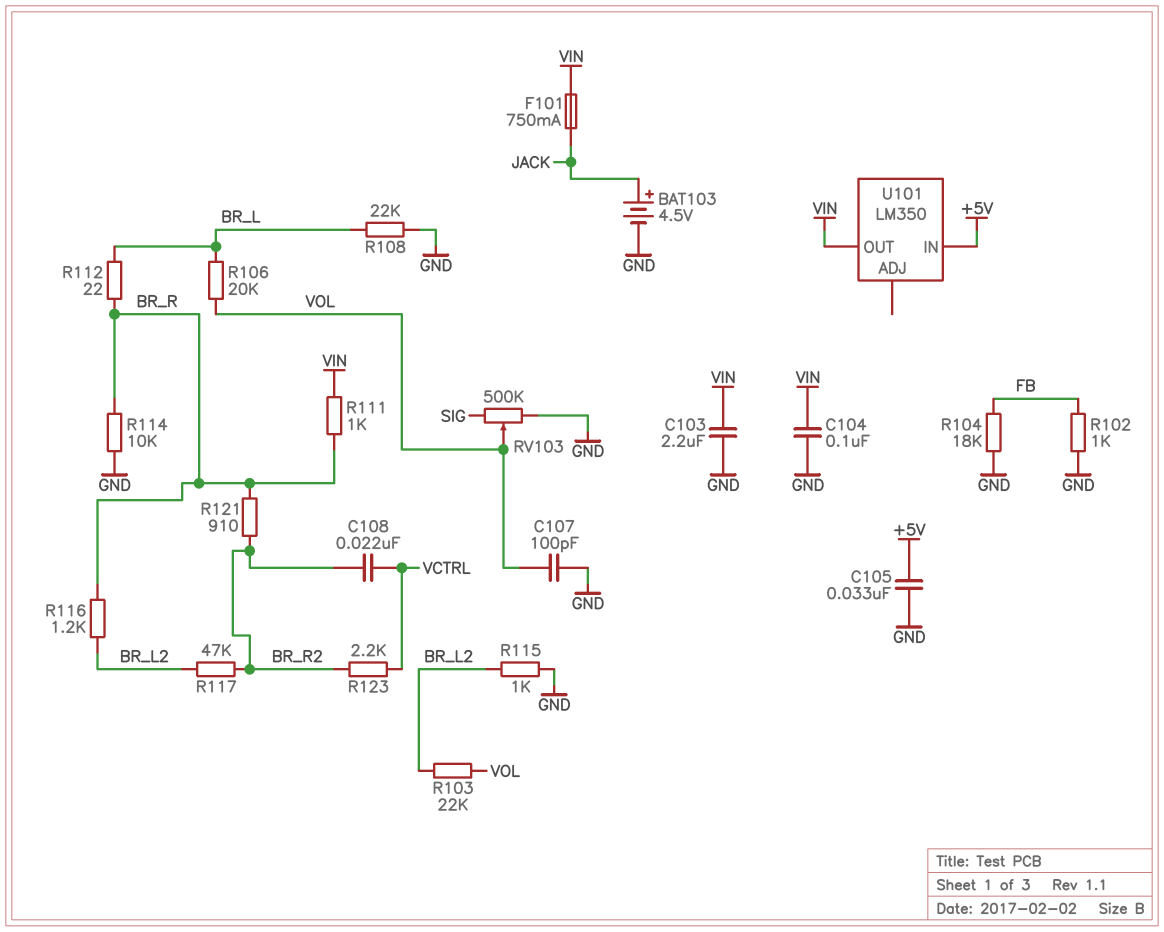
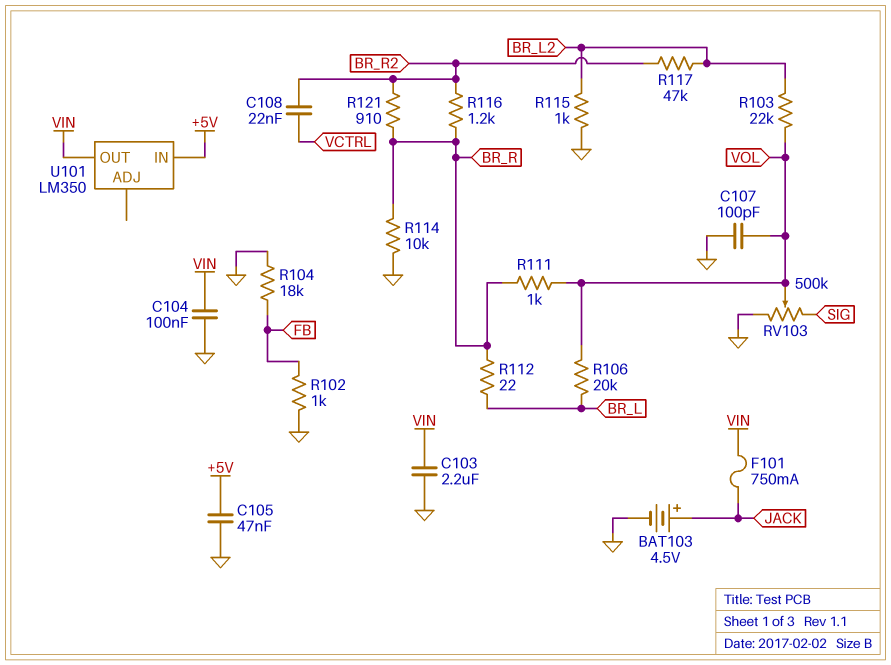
C105: 33nF (+5V, GND) -> 47nF (+5V, GND)
R108: 22k (BR_L, GND) -> none
R111: 1k (BR_R, VIN) -> 1k (BR_R, VOL)
R116: 1.2k (BR_L2, BR_R) -> 1.2k (BR_R, BR_R2)
R123: 2.2k (BR_R2, VCTRL) -> none

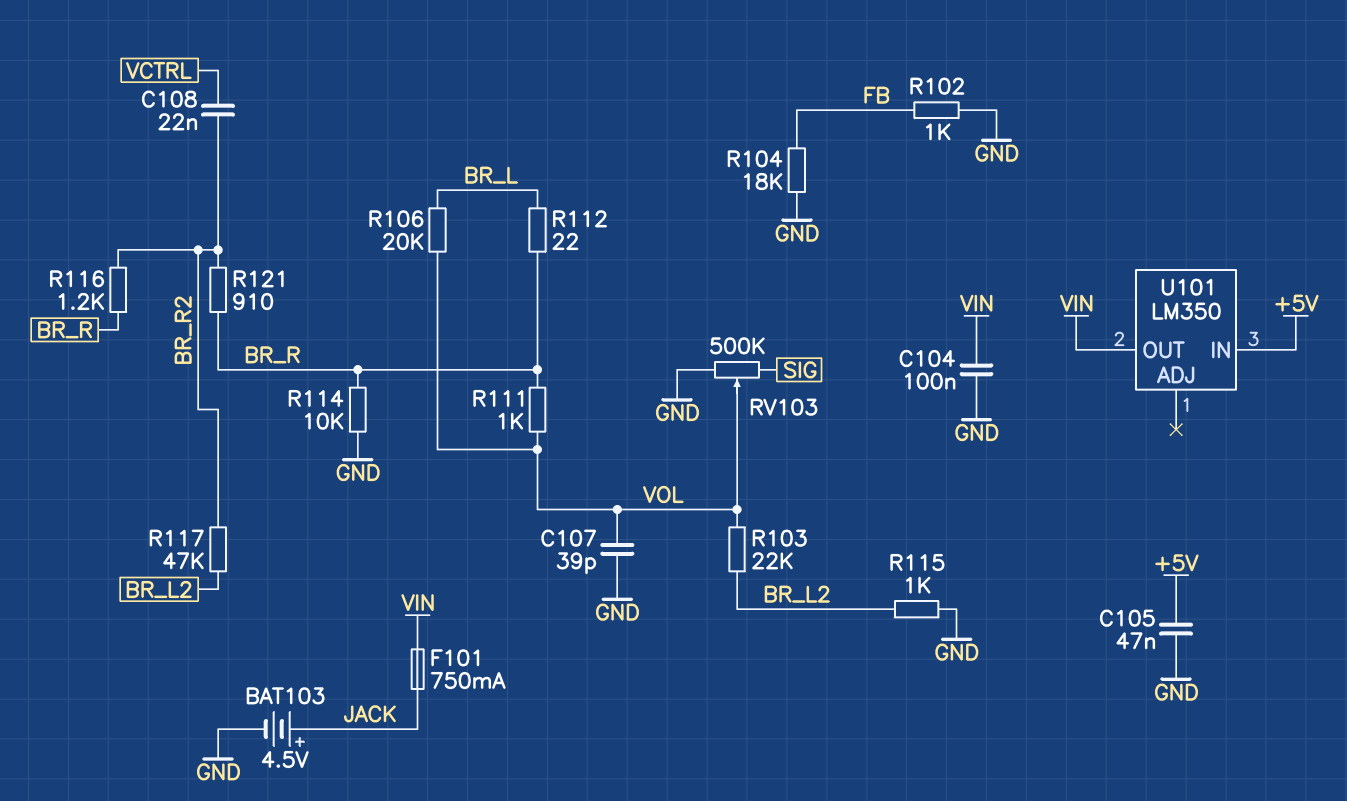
C103: 2.2uF (GND, VIN) -> none
C107: 100pF (GND, VOL) -> 39pF (GND, VOL)

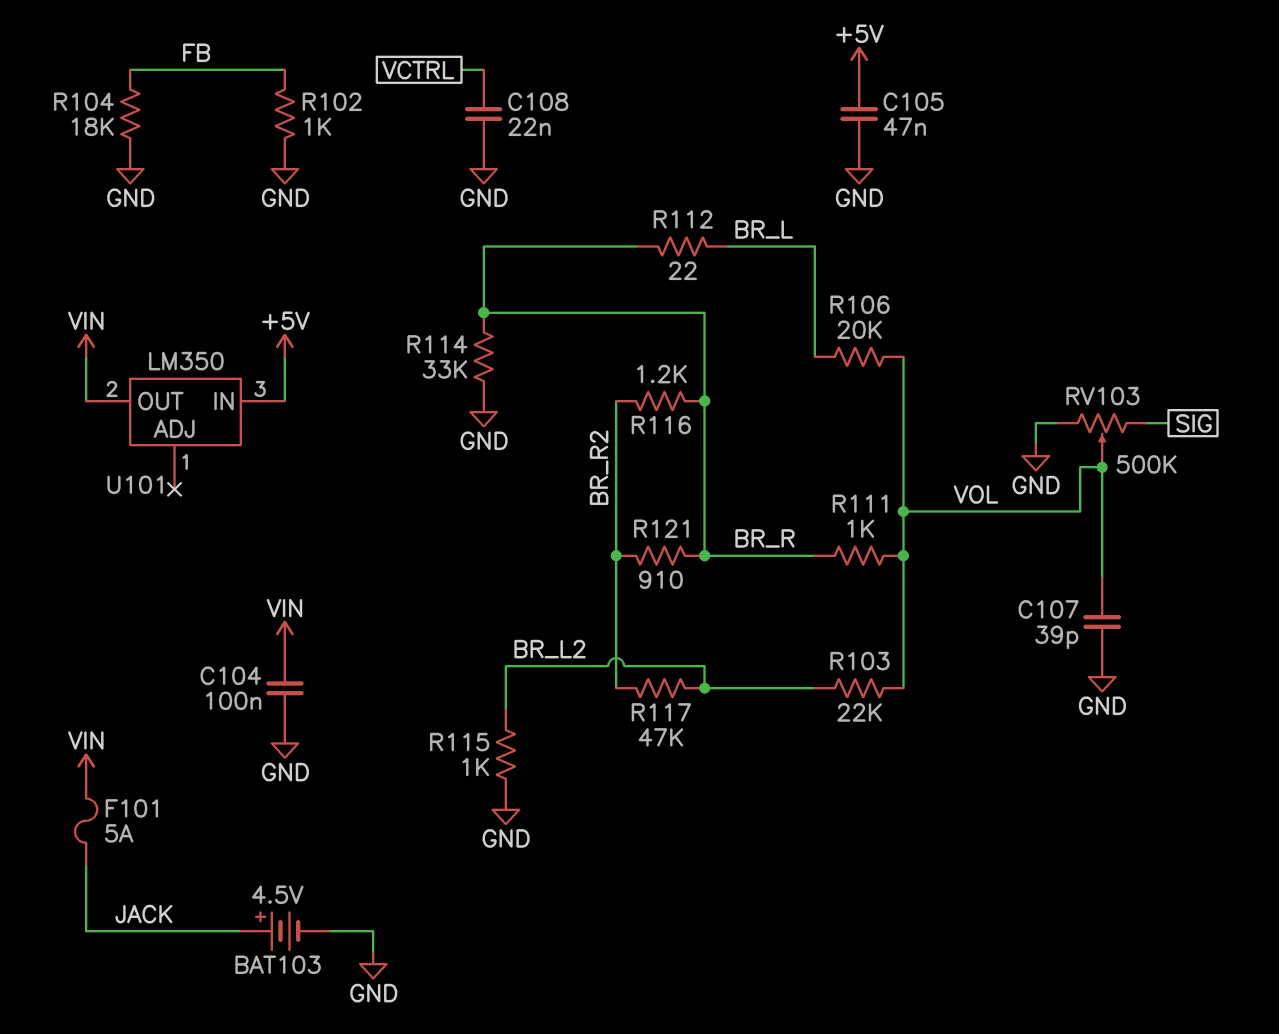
C108: 22nF (BR_R2, VCTRL) -> 22nF (GND, VCTRL)
F101: 750mA (JACK, VIN) -> 5A (JACK, VIN)
R114: 10k (BR_R, GND) -> 33k (BR_R, GND)

